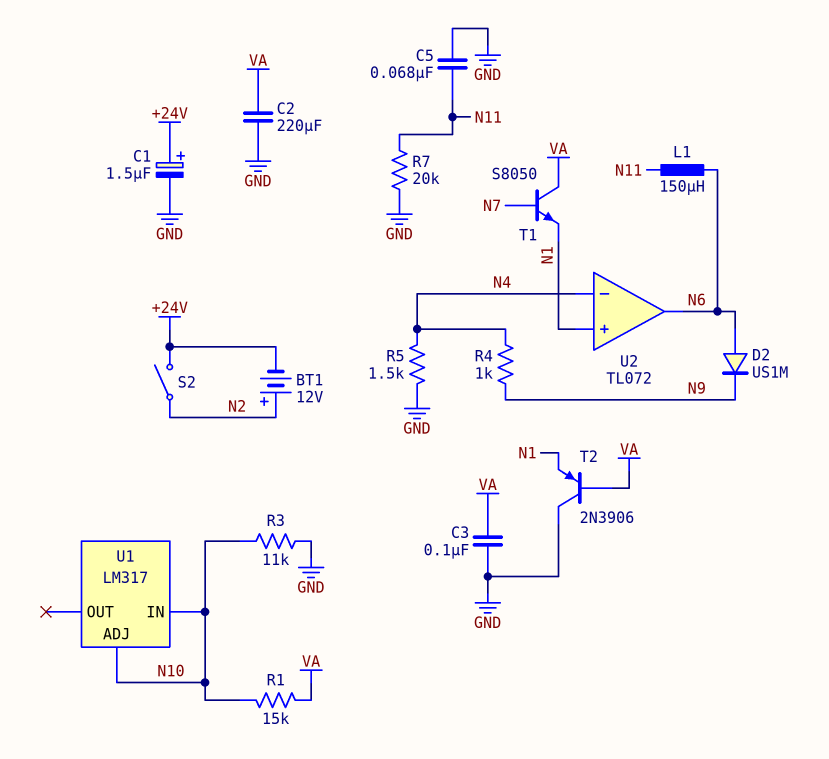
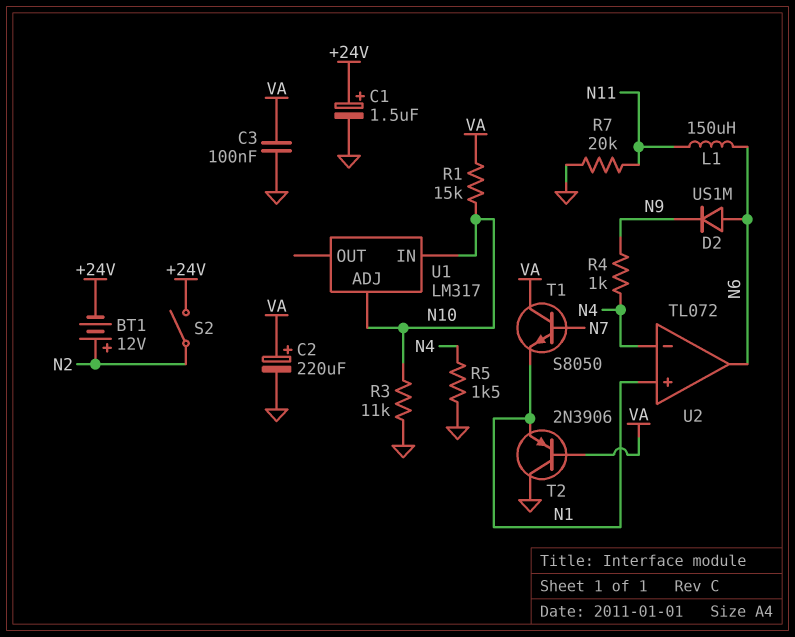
C2: 220uF (GND, VA) -> 220uF (plus VA, minus GND)
C5: 68nF (GND, N11) -> none

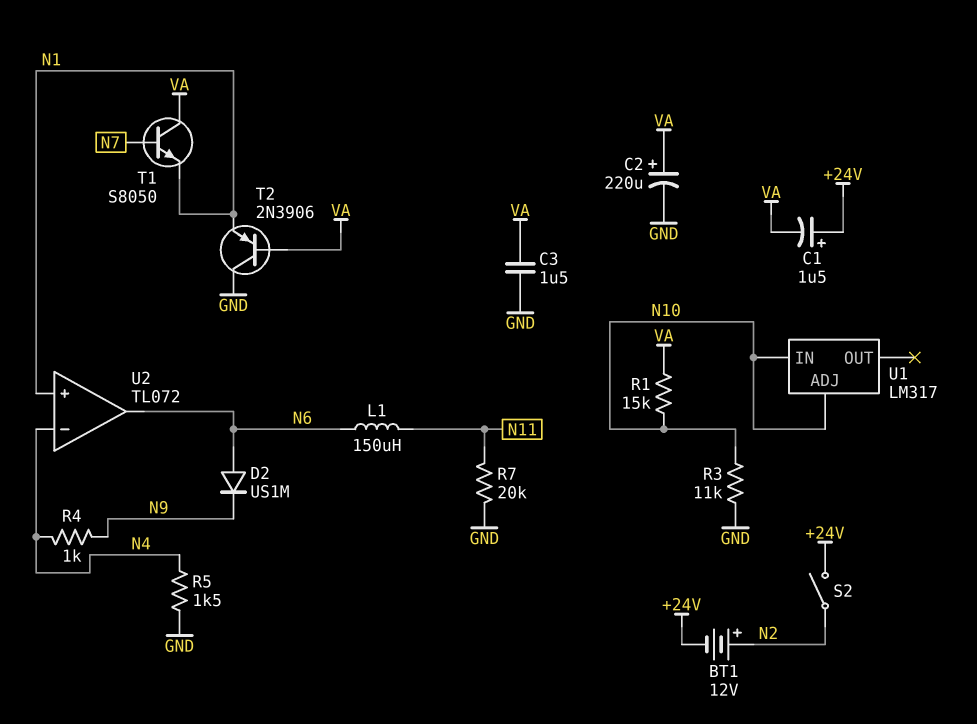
C1: 1.5uF (plus +24V, minus GND) -> 1.5uF (plus +24V, minus VA)
C3: 100nF (GND, VA) -> 1.5uF (GND, VA)

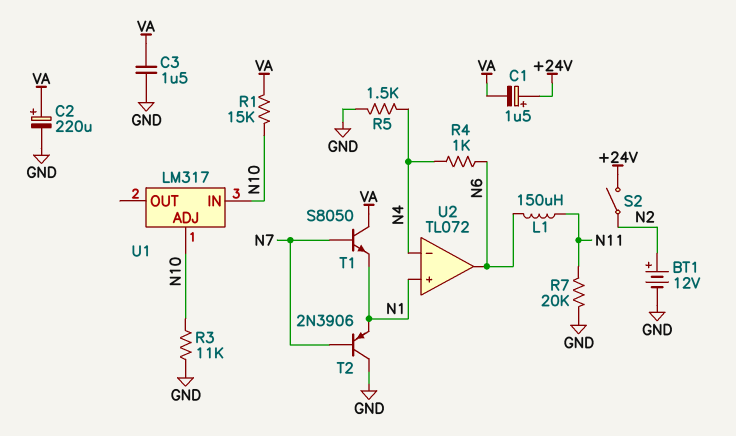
BT1: 12V (plus N2, minus +24V) -> 12V (plus N2, minus GND)
D2: diode US1M (A N6, K N9) -> none
R4: 1k (N4, N9) -> 1k (N4, N6)
T2: PNP 2N3906 (B VA, C GND, E N1) -> PNP 2N3906 (B N7, C GND, E N1)

